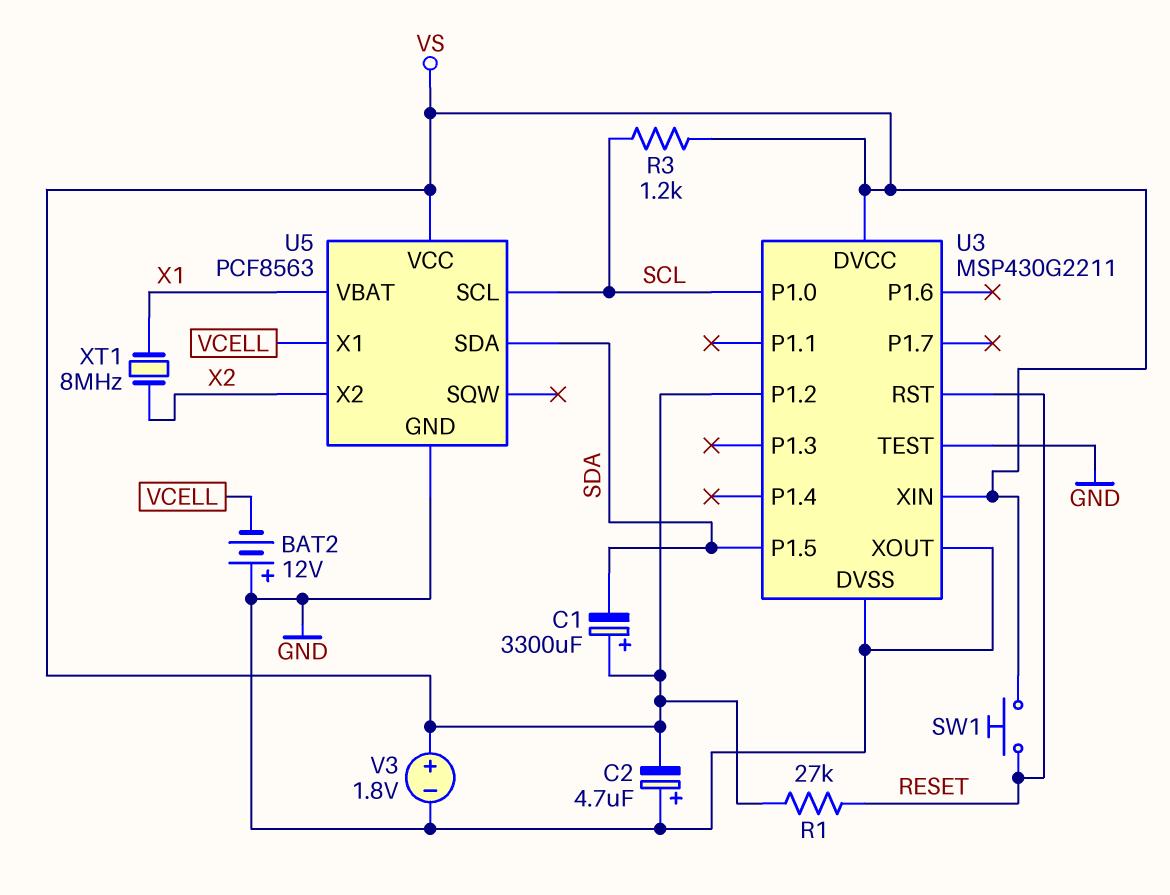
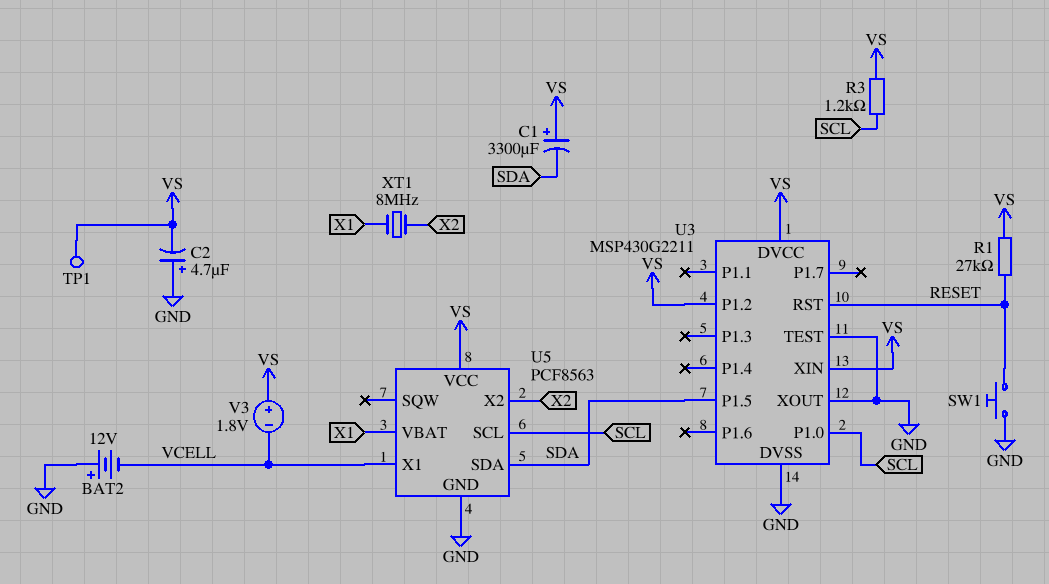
SW1: button (RESET, VS) -> button (GND, RESET)
TP1: none -> test point (VS)
V3: 1.8V (plus VS, minus GND) -> 1.8V (plus VS, minus VCELL)

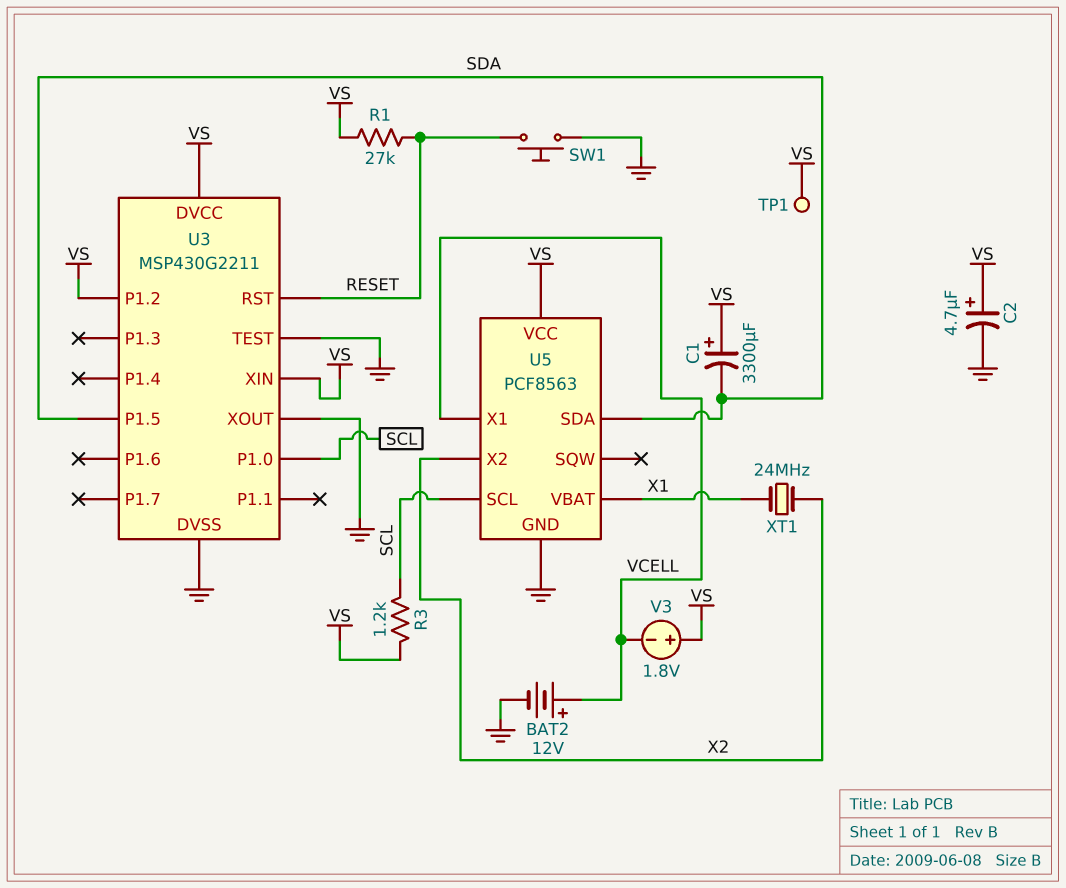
BAT2: 12V (plus GND, minus VCELL) -> 12V (plus VCELL, minus GND)
C2: 4.7uF (plus GND, minus VS) -> 4.7uF (plus VS, minus GND)
XT1: 8MHz (X1, X2) -> 24MHz (X1, X2)

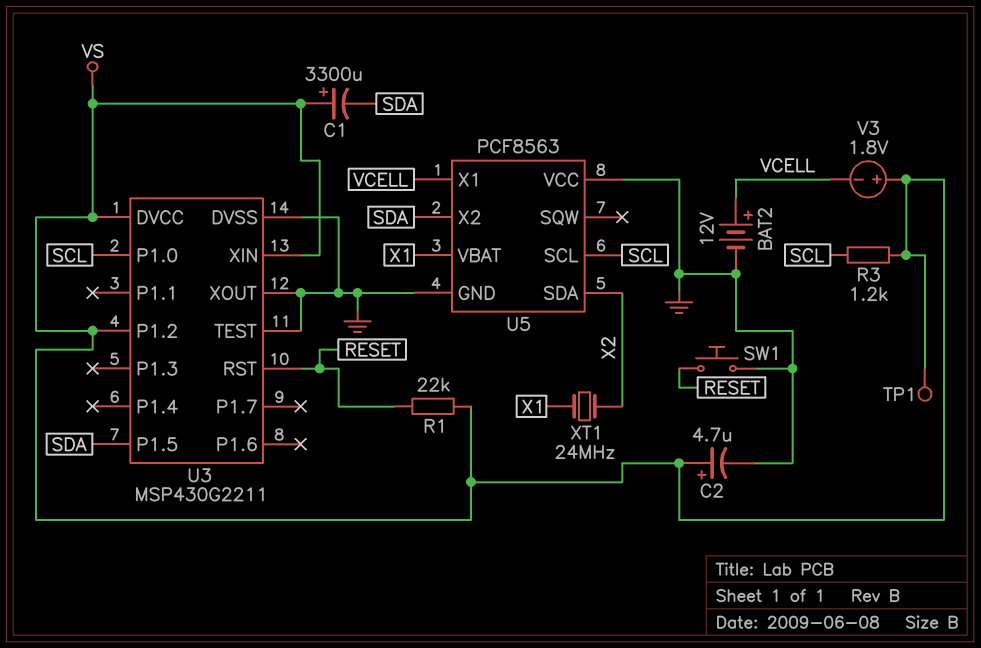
R1: 27k (RESET, VS) -> 22k (RESET, VS)
U5 pin SDA: SDA -> X2
U5 pin VCC: VS -> GND
U5 pin X2: X2 -> SDA

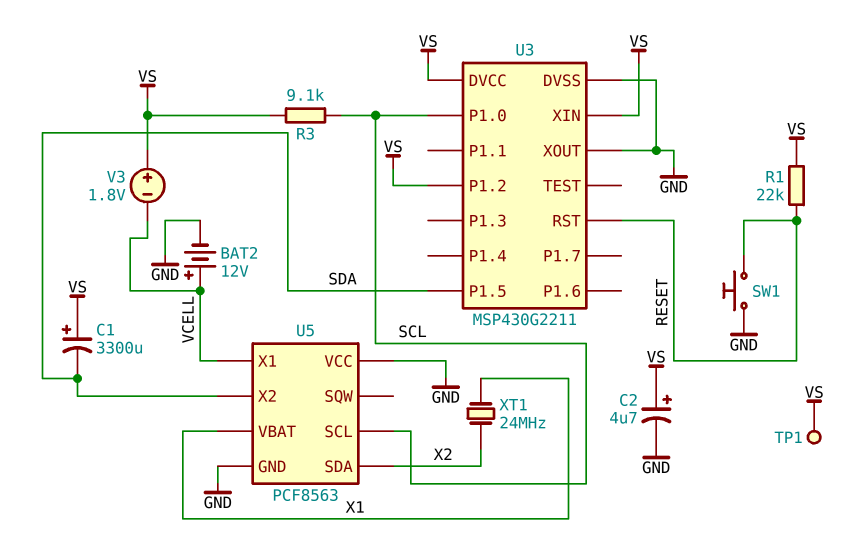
R3: 1.2k (SCL, VS) -> 9.1k (SCL, VS)
U3 pin TEST: GND -> none

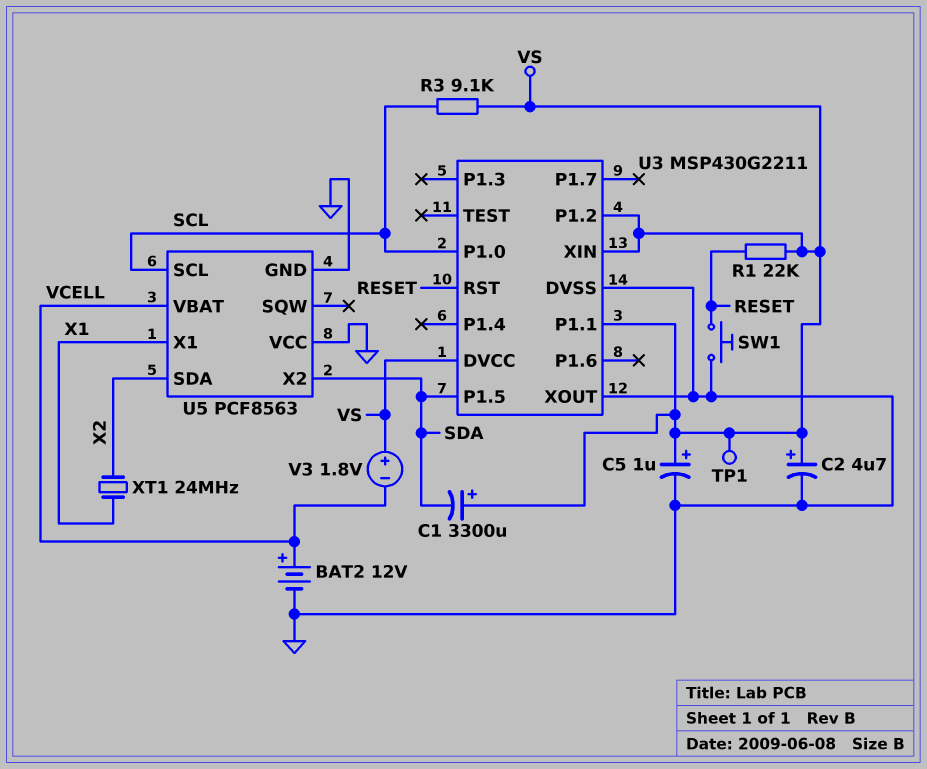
C5: none -> 1uF (plus VS, minus GND)
U3 pin P1.1: none -> VS
U5 pin VBAT: X1 -> VCELL
U5 pin X1: VCELL -> X1

